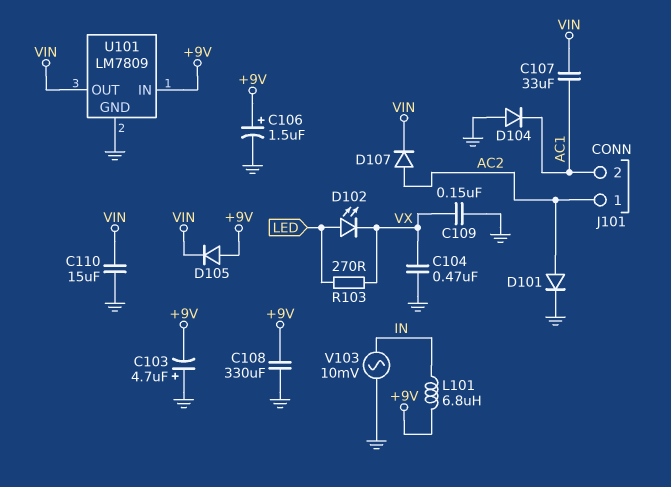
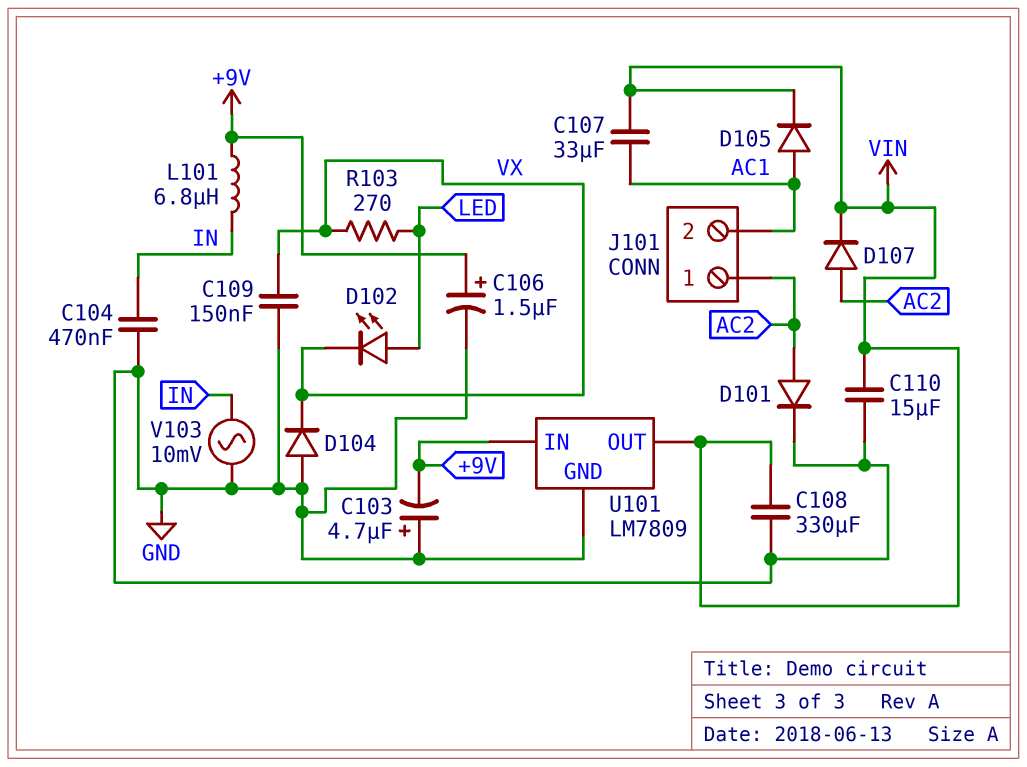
C104: 470nF (GND, VX) -> 470nF (GND, IN)
C108: 330uF (+9V, GND) -> 330uF (GND, VIN)
D104: diode (A GND, K AC1) -> diode (A GND, K VX)
D105: diode (A +9V, K VIN) -> diode (A AC1, K VIN)

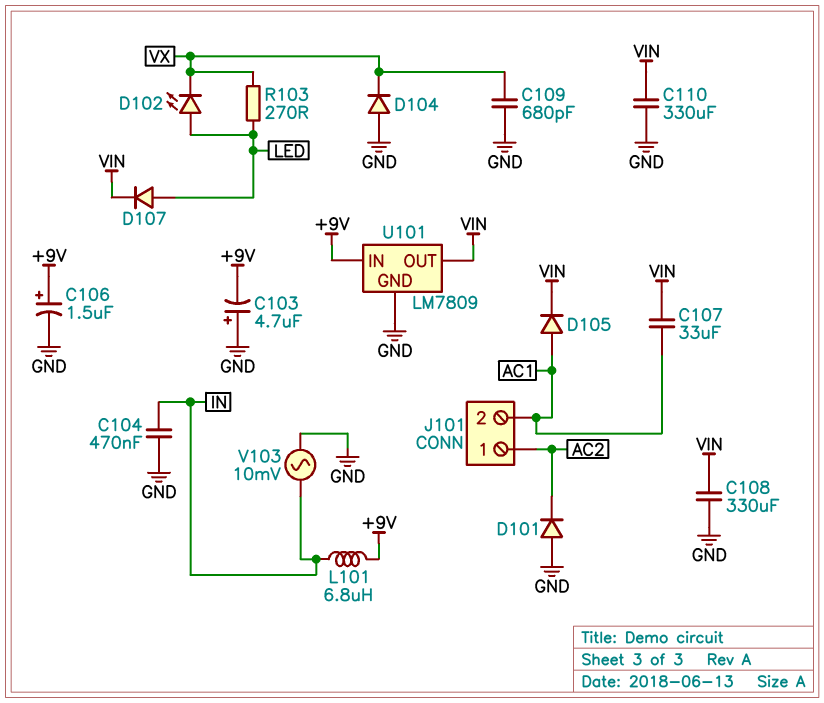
C109: 150nF (GND, VX) -> 680pF (GND, VX)
C110: 15uF (GND, VIN) -> 330uF (GND, VIN)
D101: diode (A AC2, K GND) -> diode (A GND, K AC2)
D107: diode (A AC2, K VIN) -> diode (A LED, K VIN)

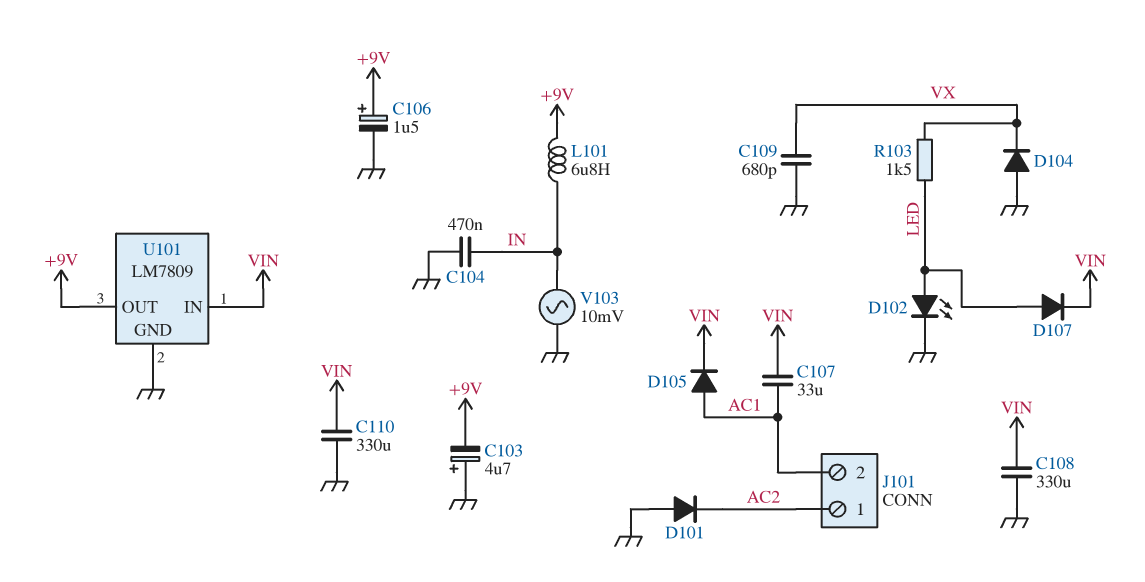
D102: LED (A LED, K VX) -> LED (A LED, K GND)
R103: 270 (LED, VX) -> 1.5k (LED, VX)
U101 pin IN: +9V -> VIN
U101 pin OUT: VIN -> +9V

